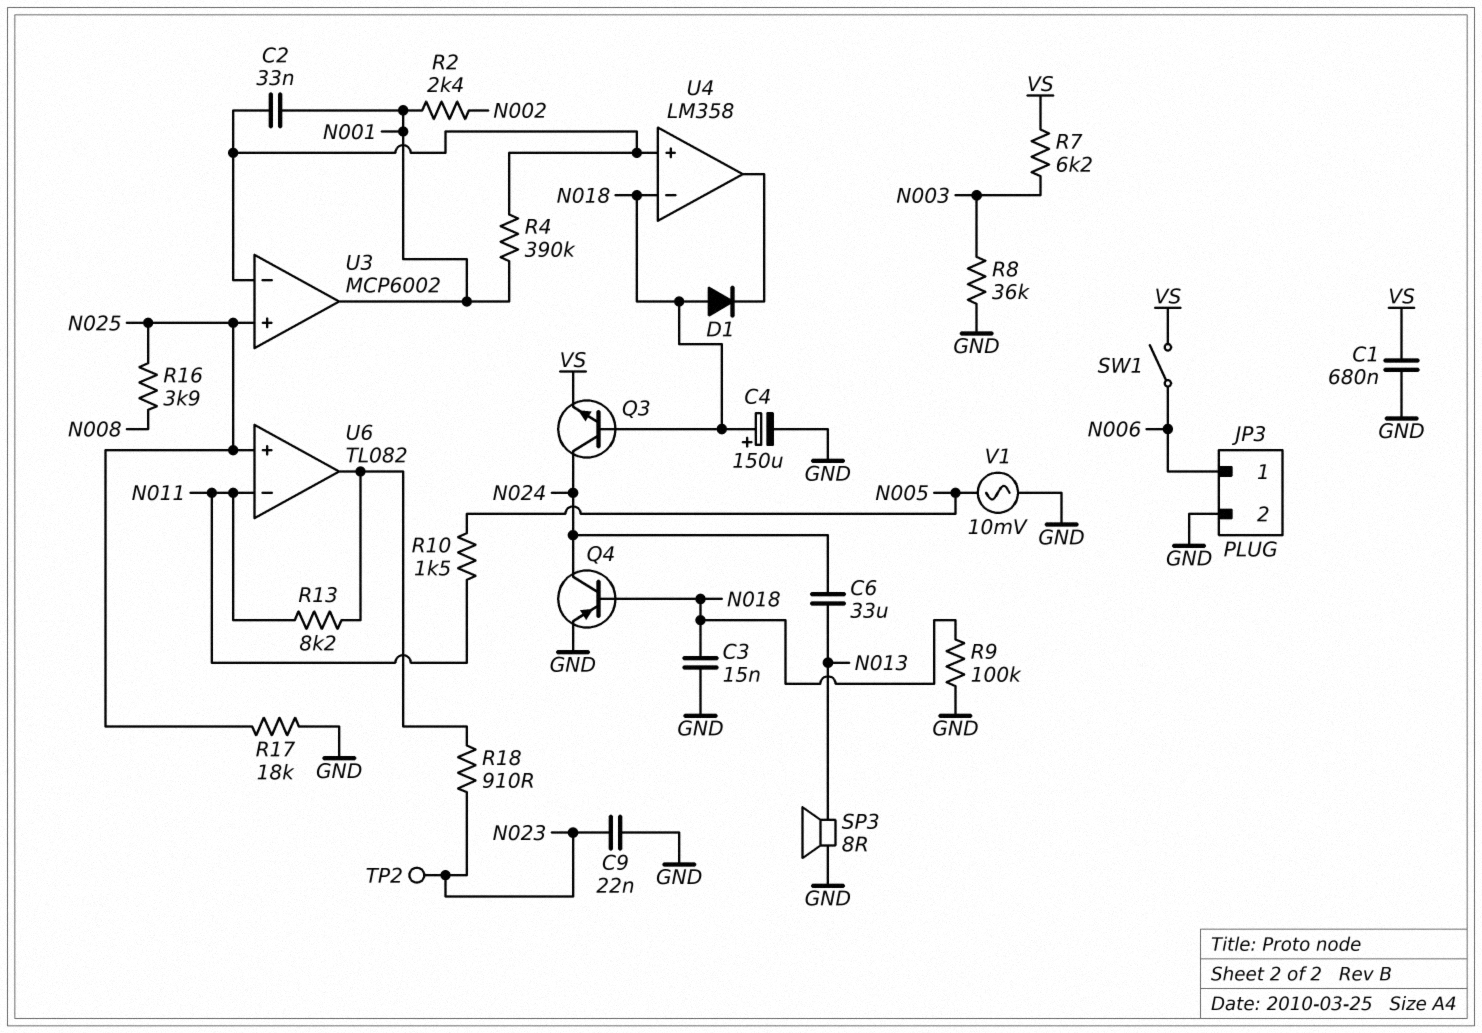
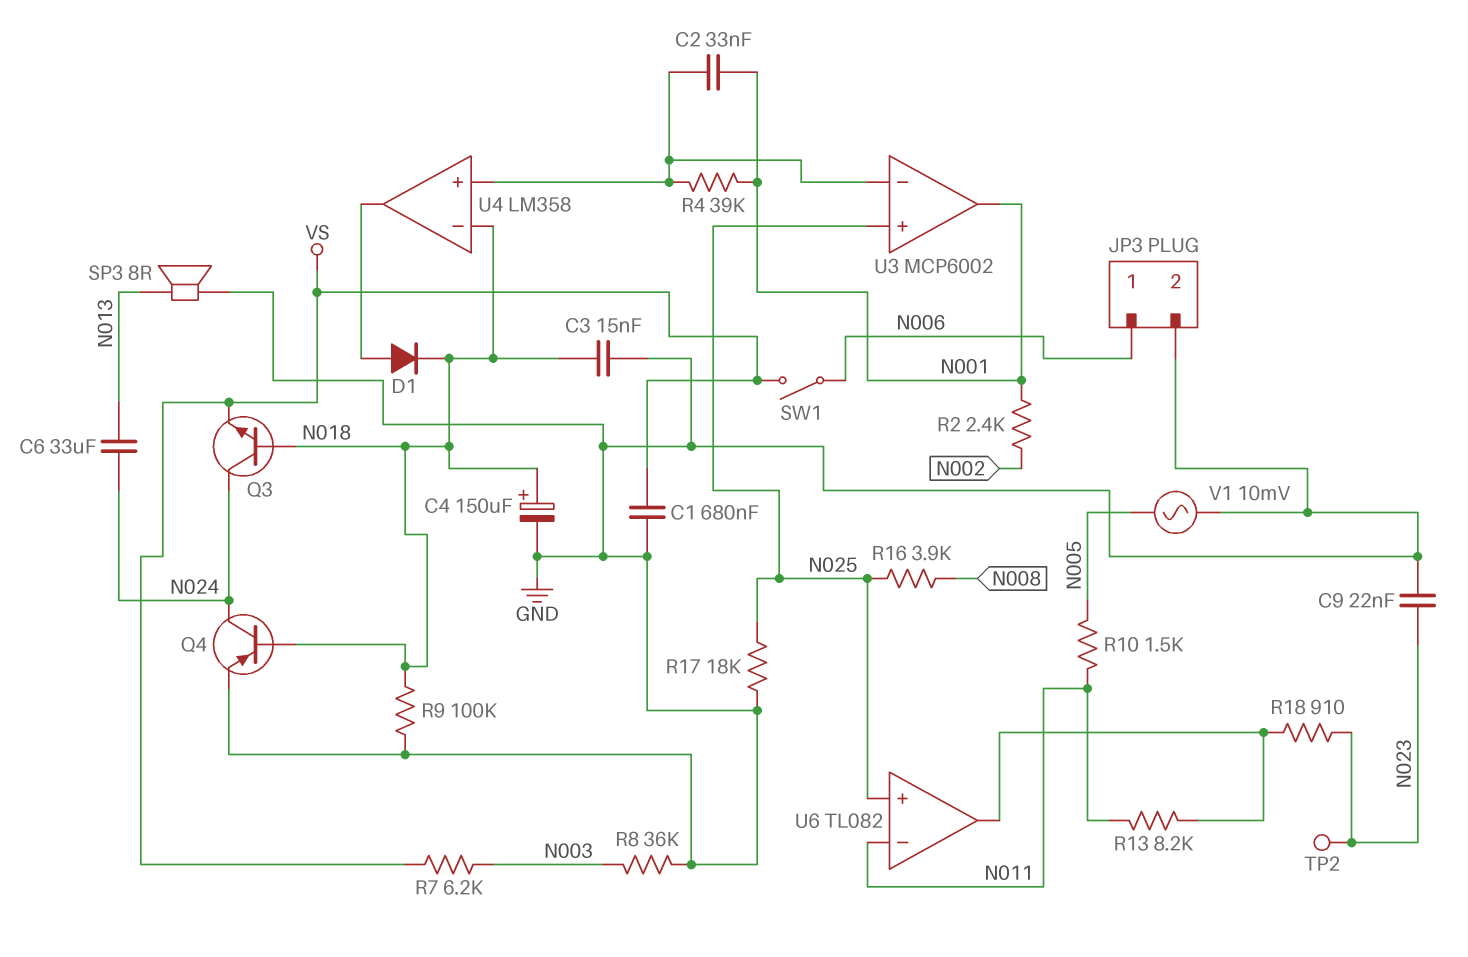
D1: diode (A N018, K U4/out) -> diode (A U4/out, K N018)
R4: 390k (N001, U3/in-) -> 39k (N001, U3/in-)

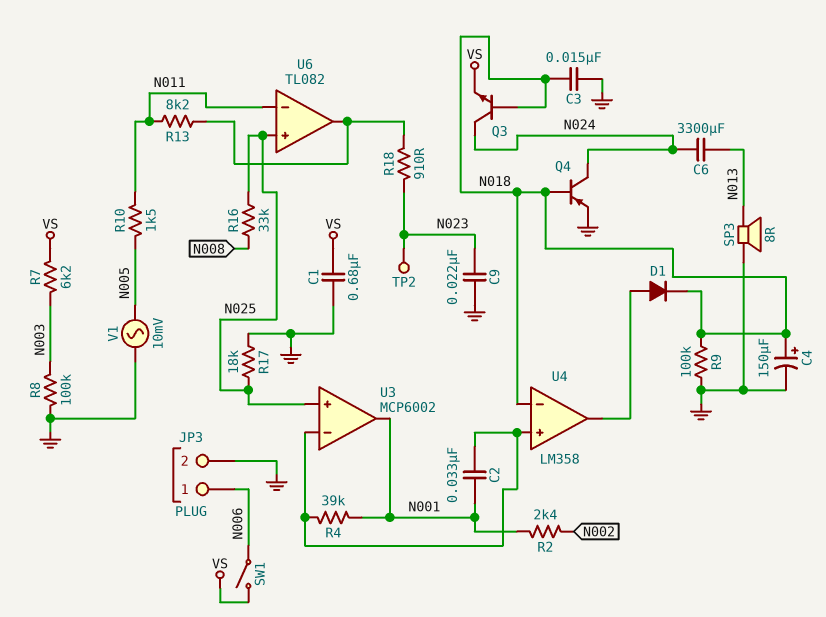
C6: 33uF (N013, N024) -> 3300uF (N013, N024)
R8: 36k (GND, N003) -> 100k (GND, N003)
R16: 3.9k (N008, N025) -> 33k (N008, N025)

